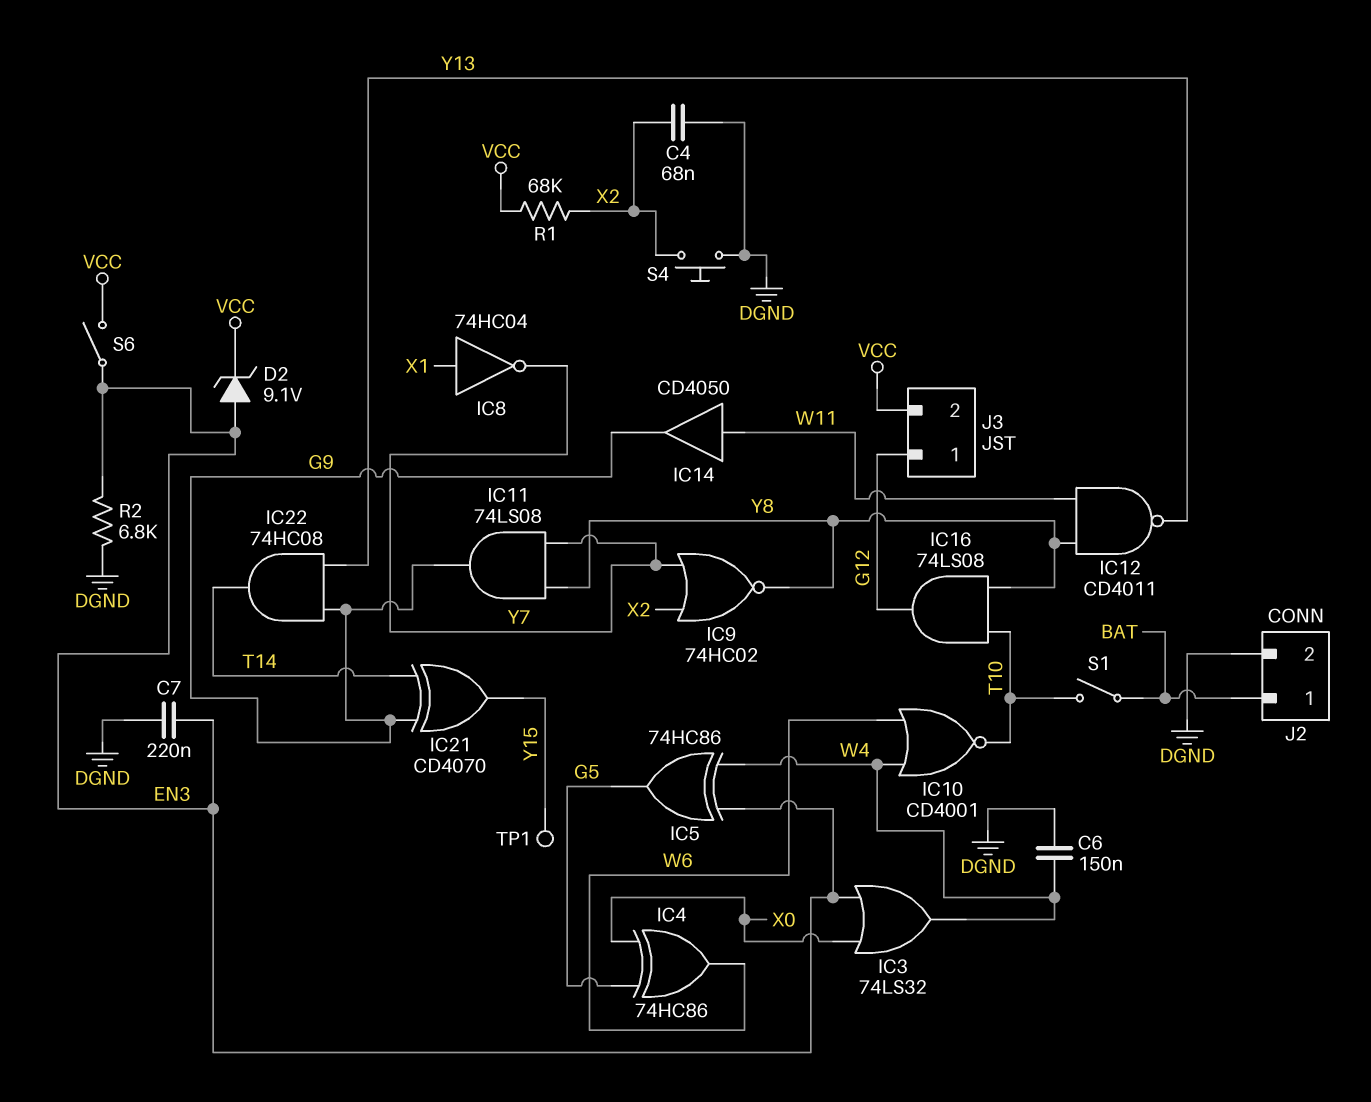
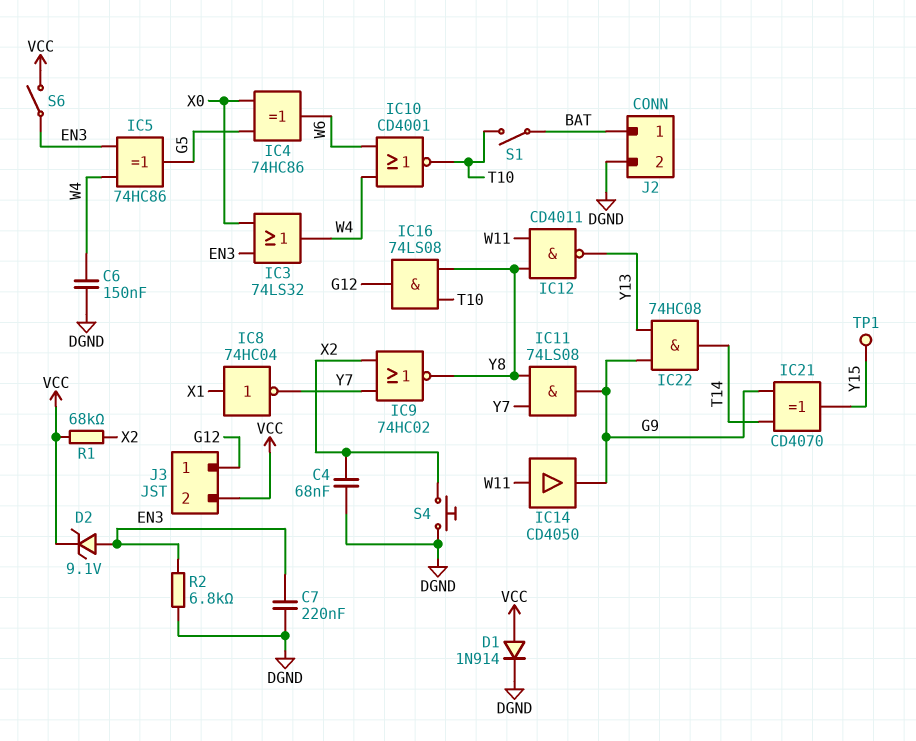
D1: none -> diode 1N914 (A VCC, K DGND)

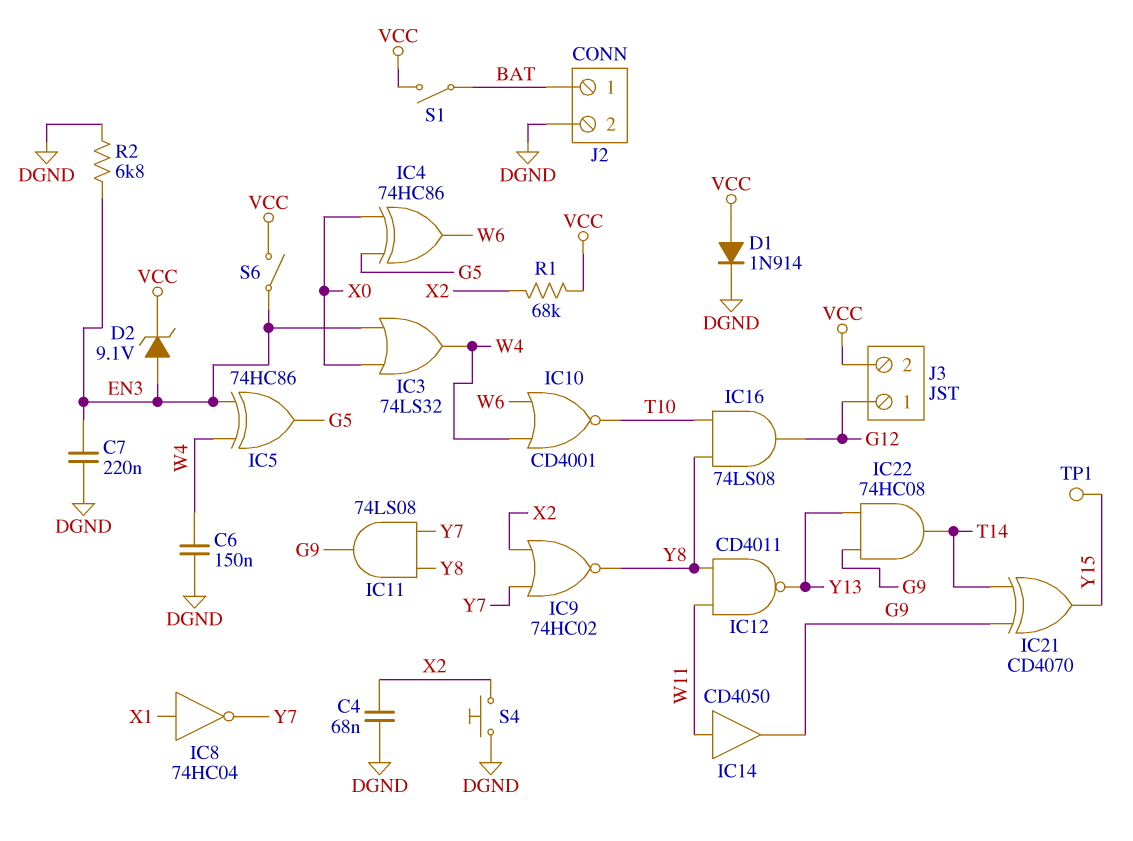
S1: switch (BAT, T10) -> switch (BAT, VCC)

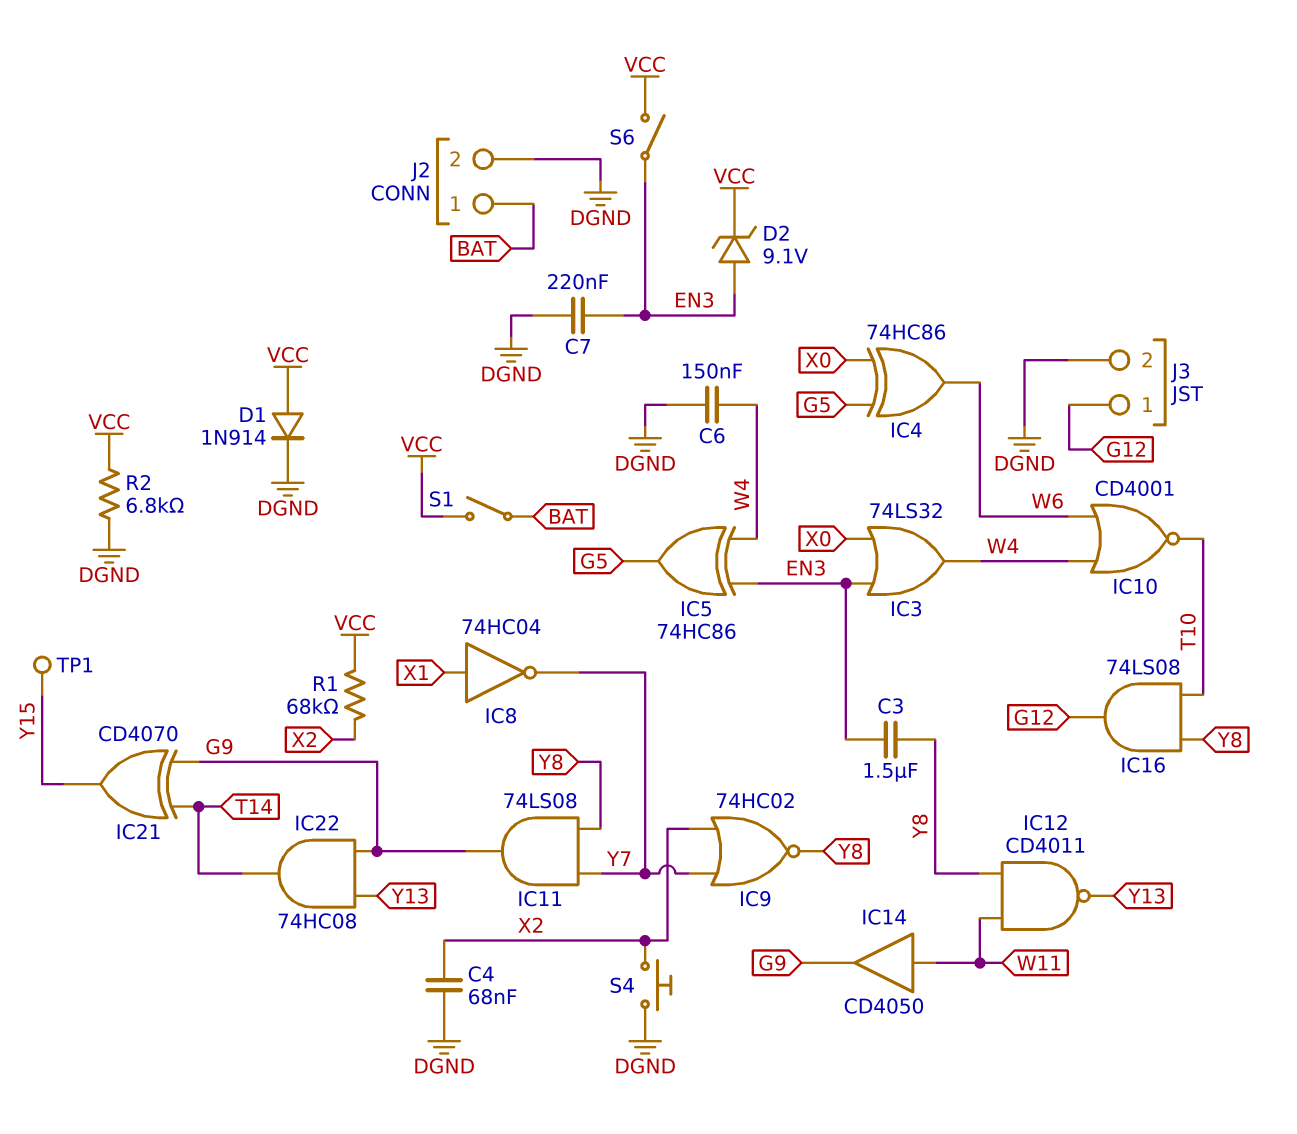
C3: none -> 1.5uF (EN3, Y8)
J3 pin 2: VCC -> DGND
R2: 6.8k (DGND, EN3) -> 6.8k (DGND, VCC)

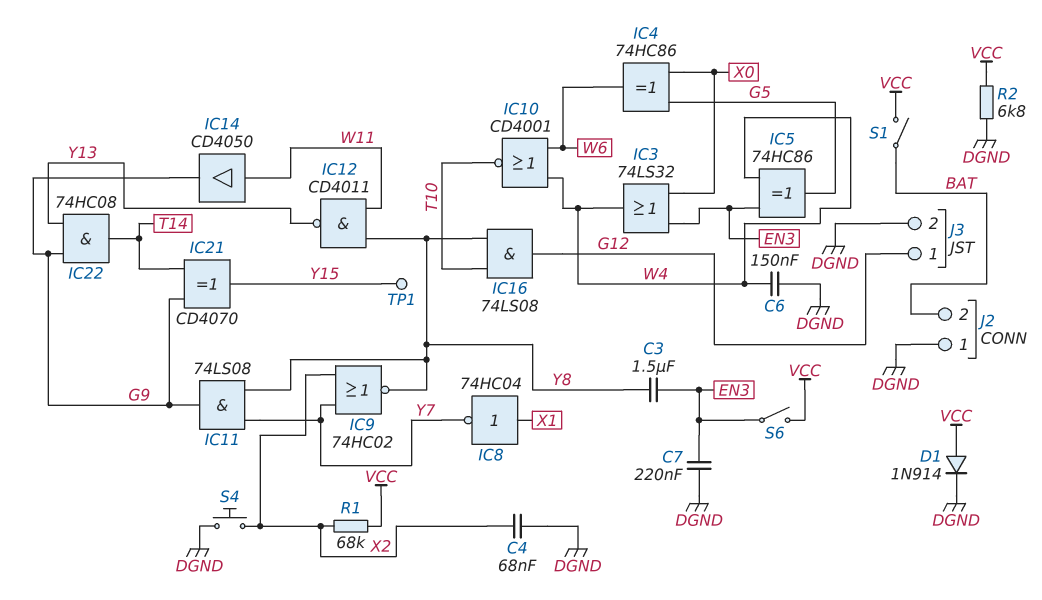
D2: zener 9.1V (A EN3, K VCC) -> none
J2 pin 1: BAT -> DGND
J2 pin 2: DGND -> BAT

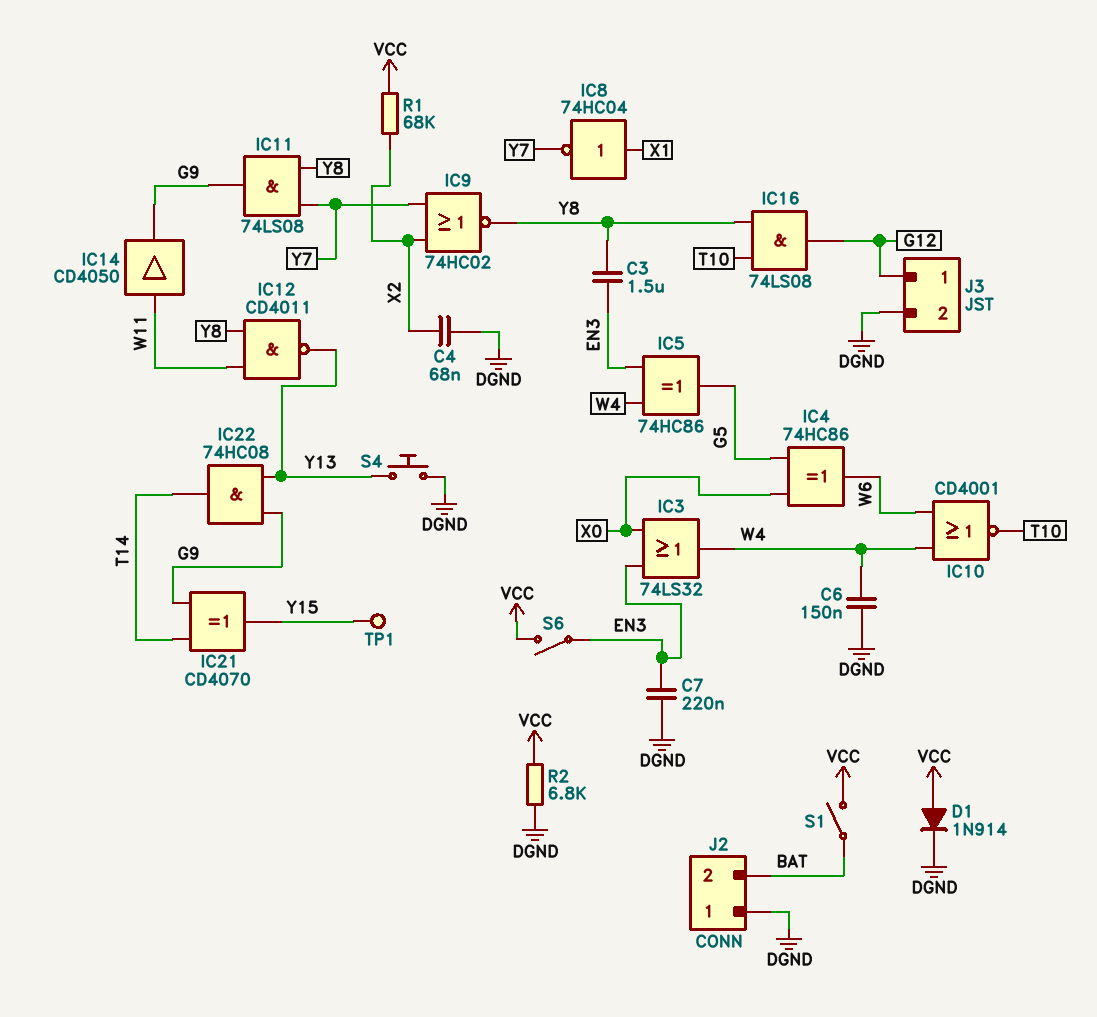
S4: button (DGND, X2) -> button (DGND, Y13)

